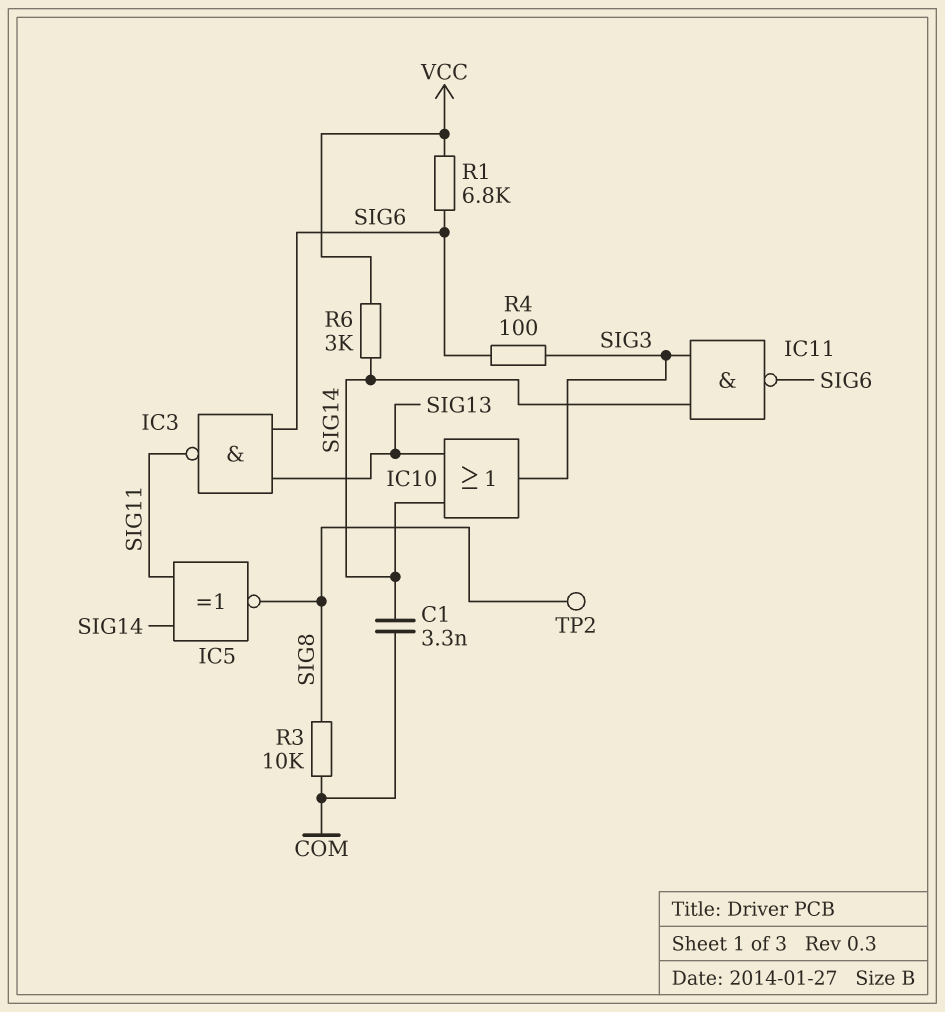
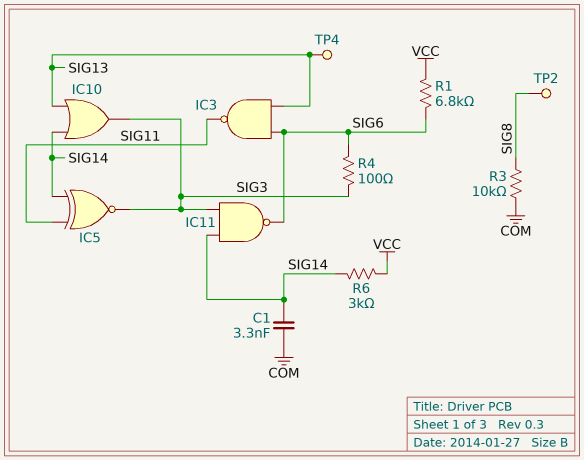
IC5: XNOR (in SIG11, in SIG14, out SIG8) -> XNOR (in SIG11, in SIG14, out SIG3)
TP4: none -> test point (SIG13)

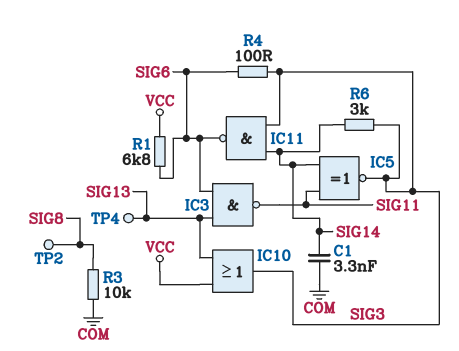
IC10: OR (in SIG13, in SIG14, out SIG3) -> OR (in SIG13, in VCC, out SIG3)
R6: 3k (SIG14, VCC) -> 3k (SIG3, SIG14)

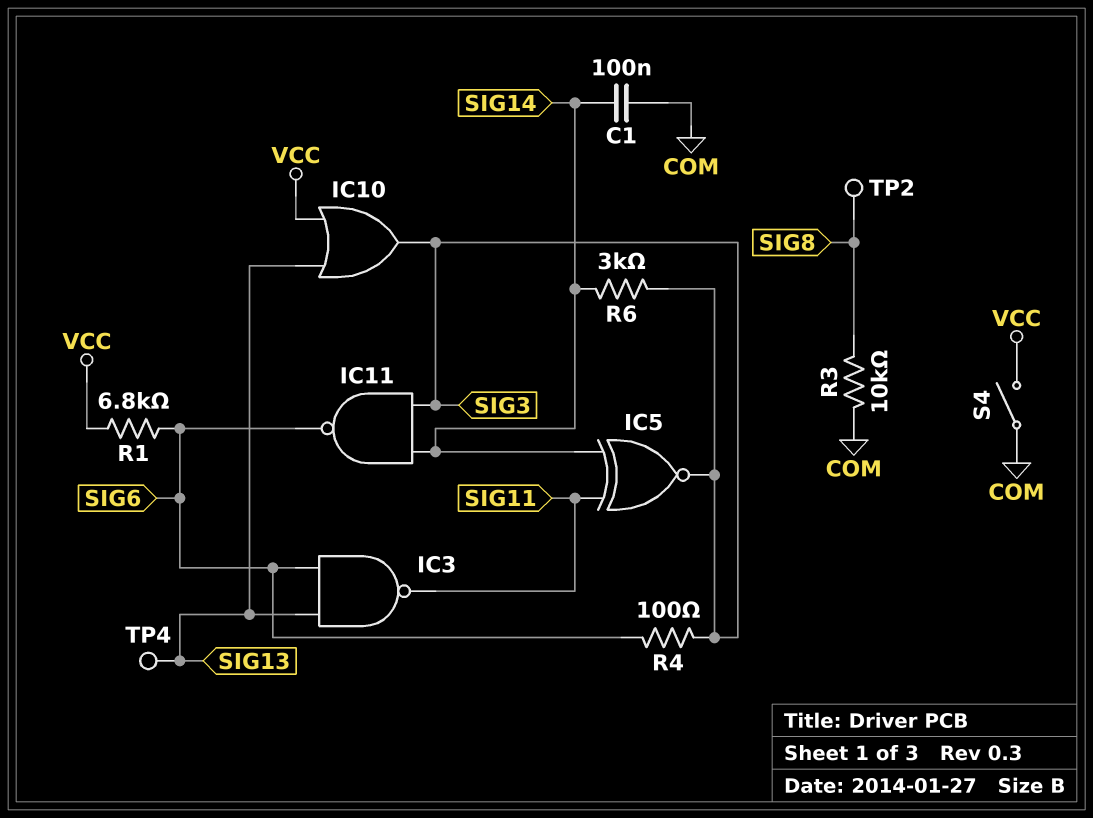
C1: 3.3nF (COM, SIG14) -> 100nF (COM, SIG14)
S4: none -> switch (COM, VCC)

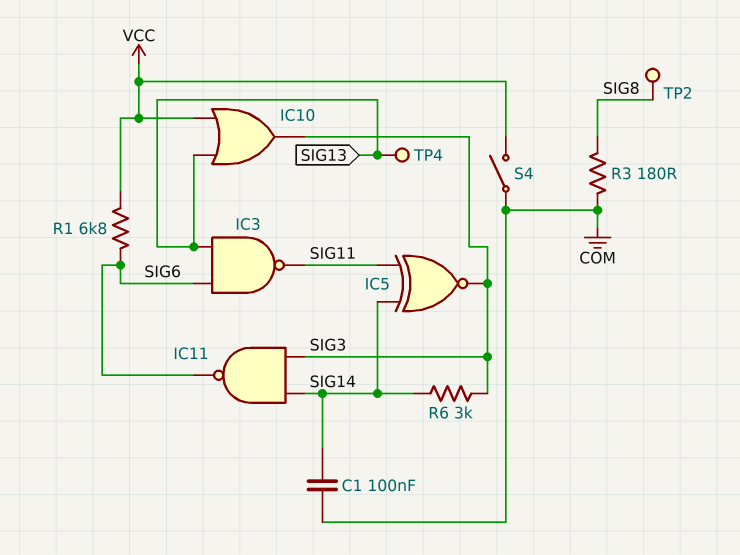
R3: 10k (COM, SIG8) -> 180 (COM, SIG8)
R4: 100 (SIG3, SIG6) -> none

